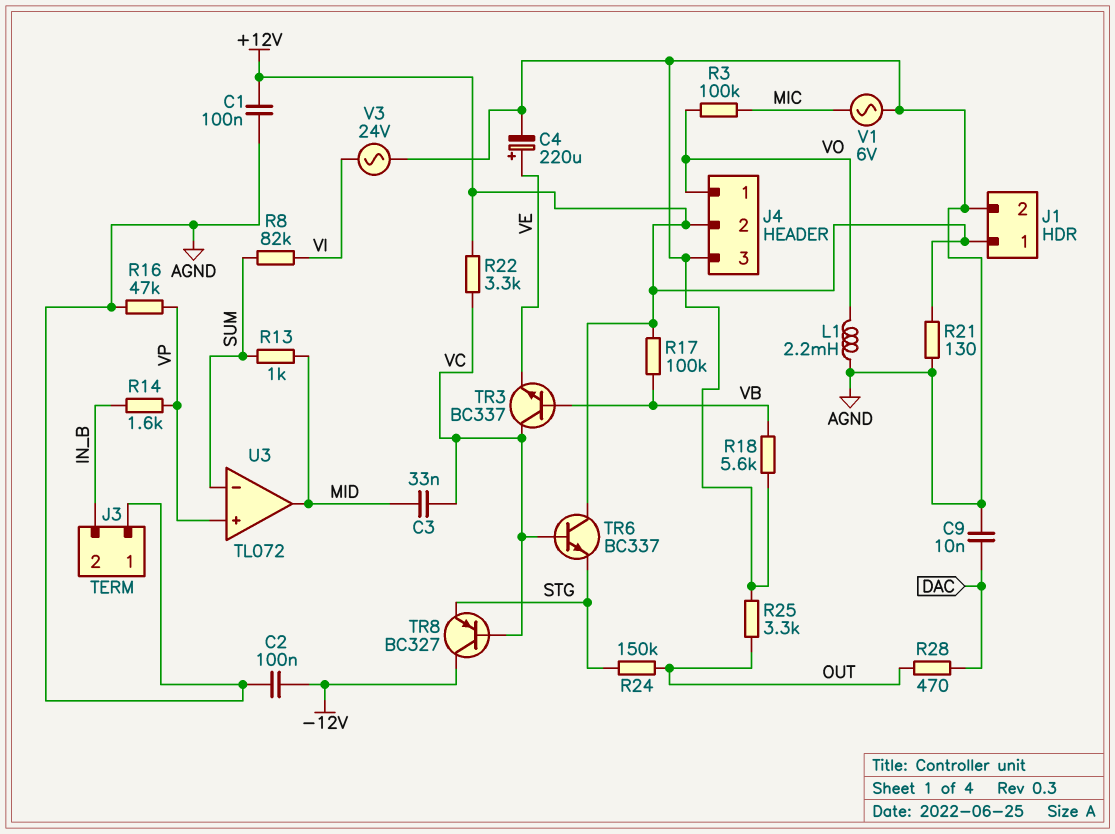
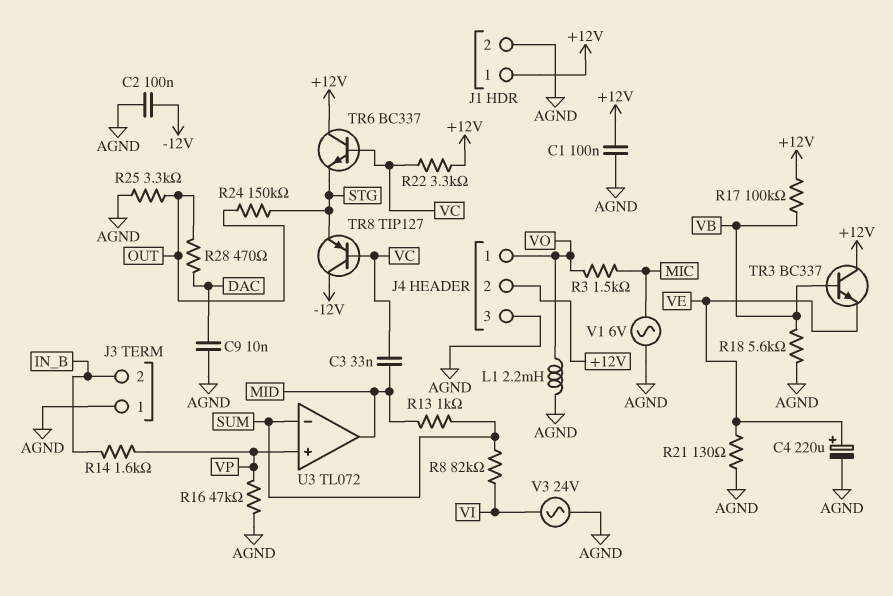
R3: 100k (MIC, VO) -> 1.5k (MIC, VO)
R21: 130 (+12V, AGND) -> 130 (AGND, VE)
TR3: NPN BC337 (B VB, C VC, E VE) -> NPN BC337 (B VB, C +12V, E VE)
TR8: PNP BC327 (B VC, C -12V, E STG) -> PNP TIP127 (B VC, C -12V, E STG)

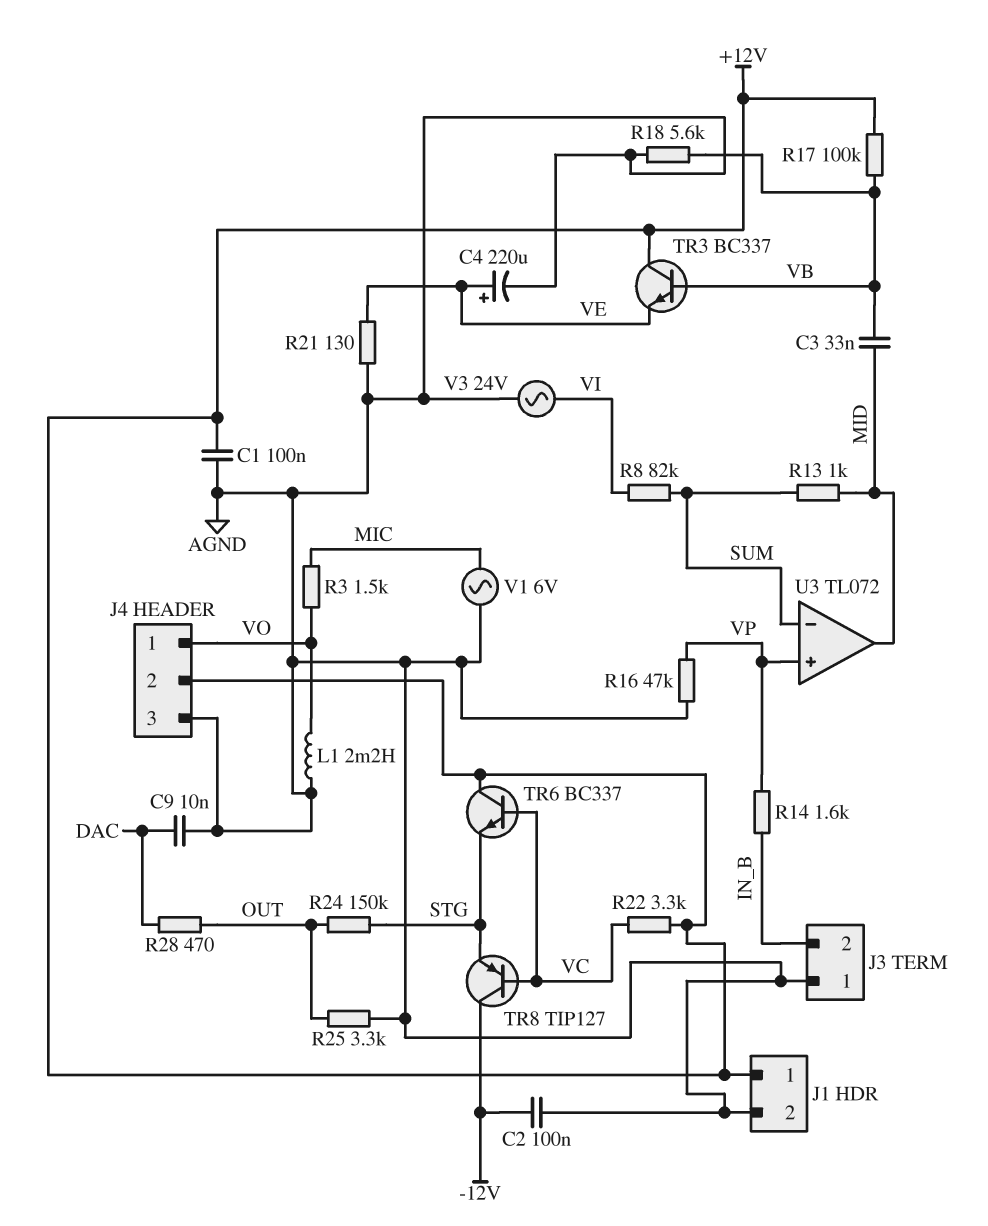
C3: 33nF (MID, VC) -> 33nF (MID, VB)

